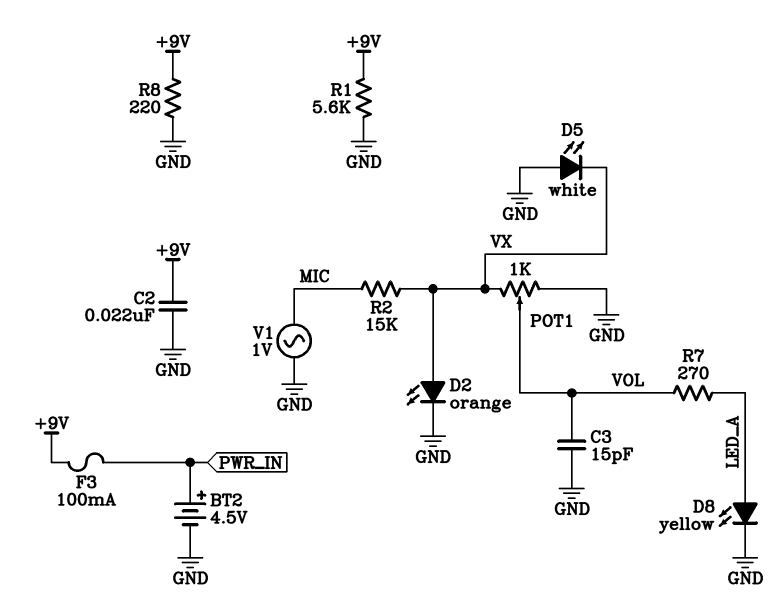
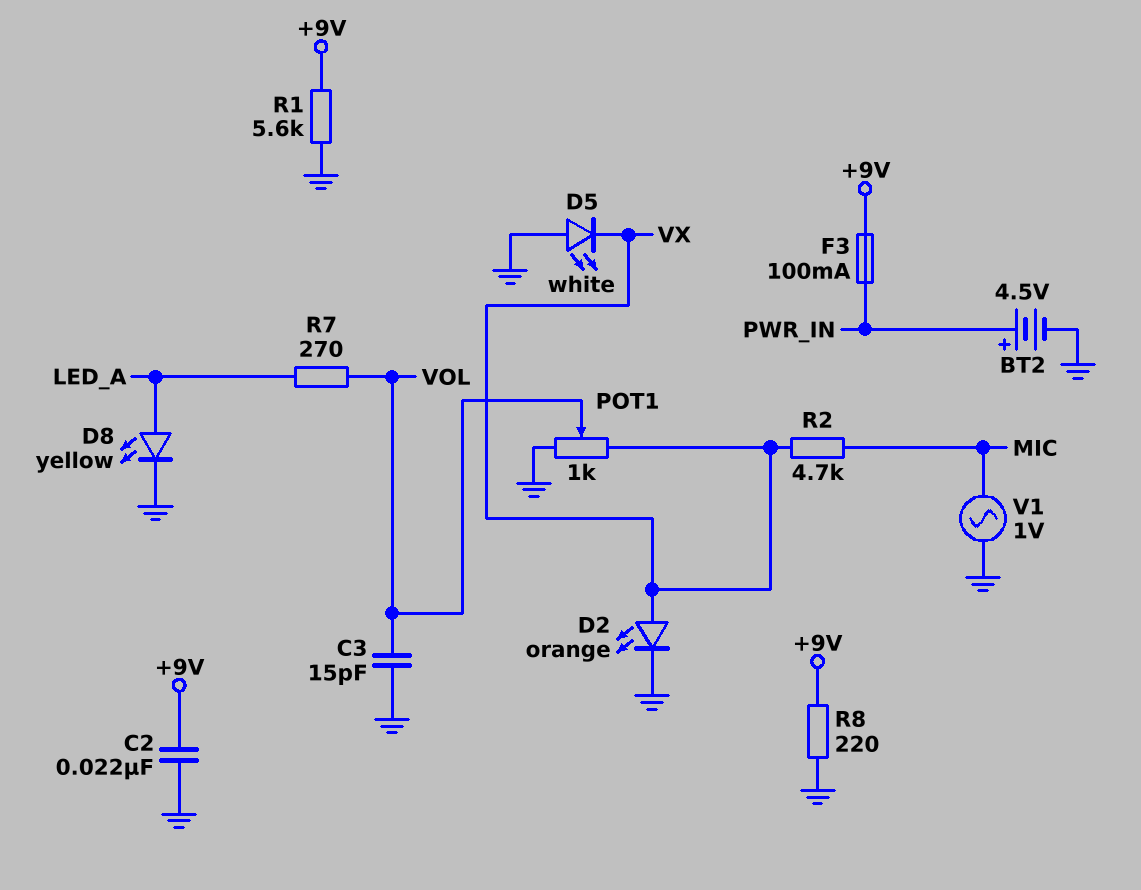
R2: 15k (MIC, VX) -> 4.7k (MIC, VX)

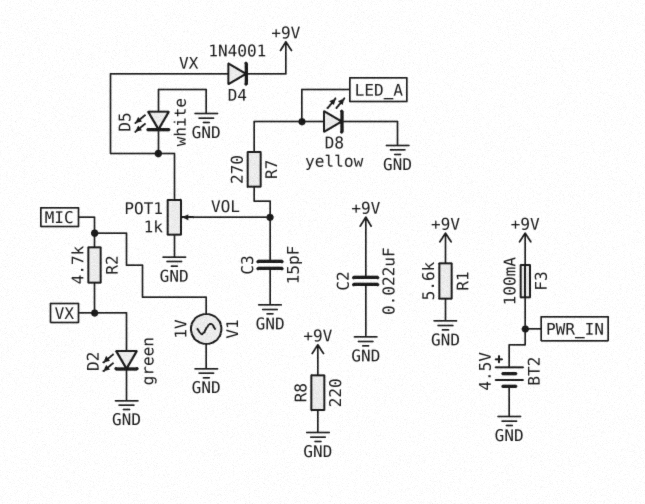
D2: LED orange (A VX, K GND) -> LED green (A VX, K GND)
D4: none -> diode 1N4001 (A VX, K +9V)

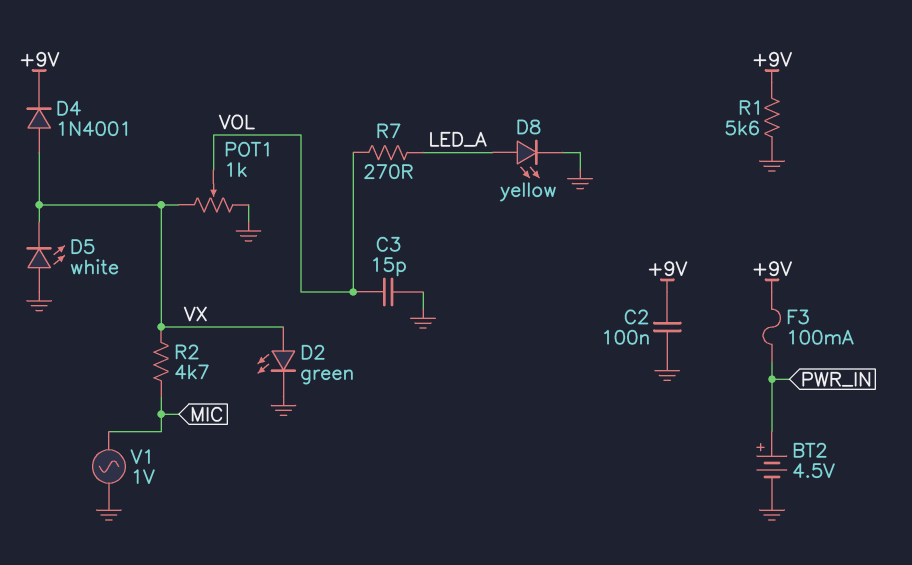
C2: 22nF (+9V, GND) -> 100nF (+9V, GND)
R8: 220 (+9V, GND) -> none

